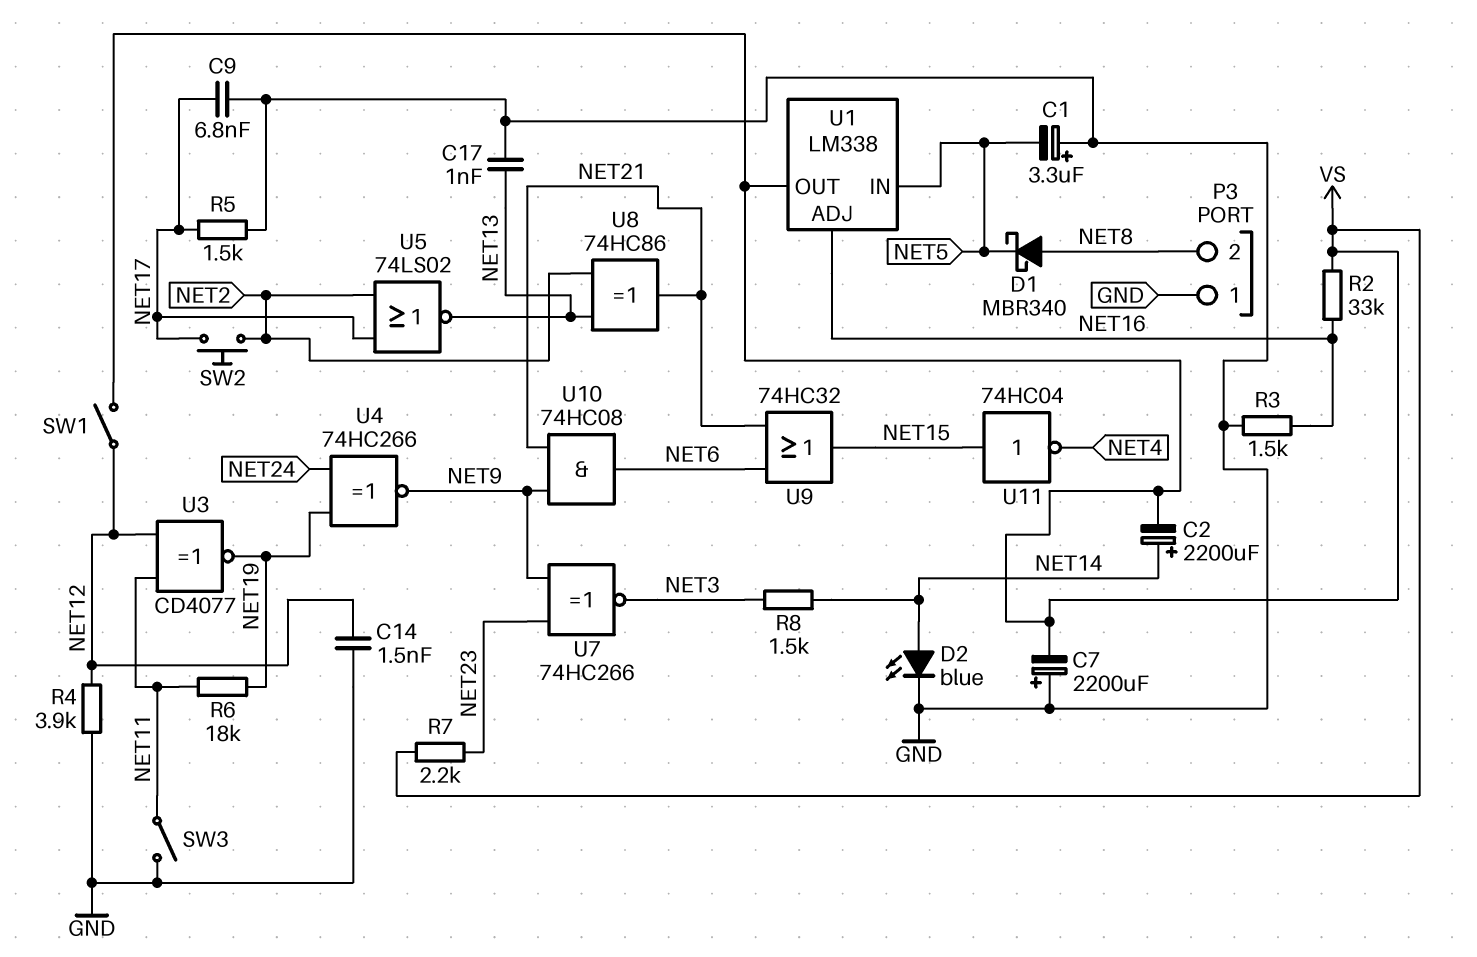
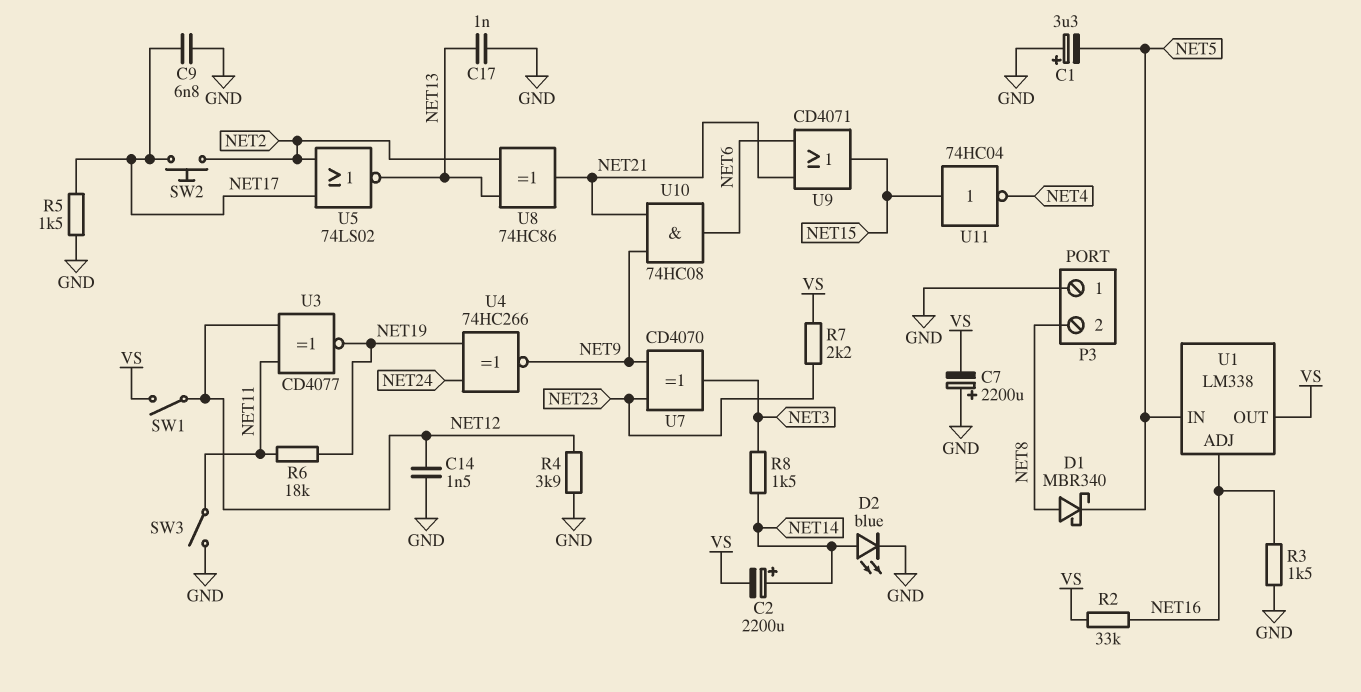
U7: XNOR 74HC266 (in NET9, in NET23, out NET3) -> XOR CD4070 (in NET9, in NET23, out NET3)
U9: OR 74HC32 (in NET6, in NET21, out NET15) -> OR CD4071 (in NET6, in NET21, out NET15)

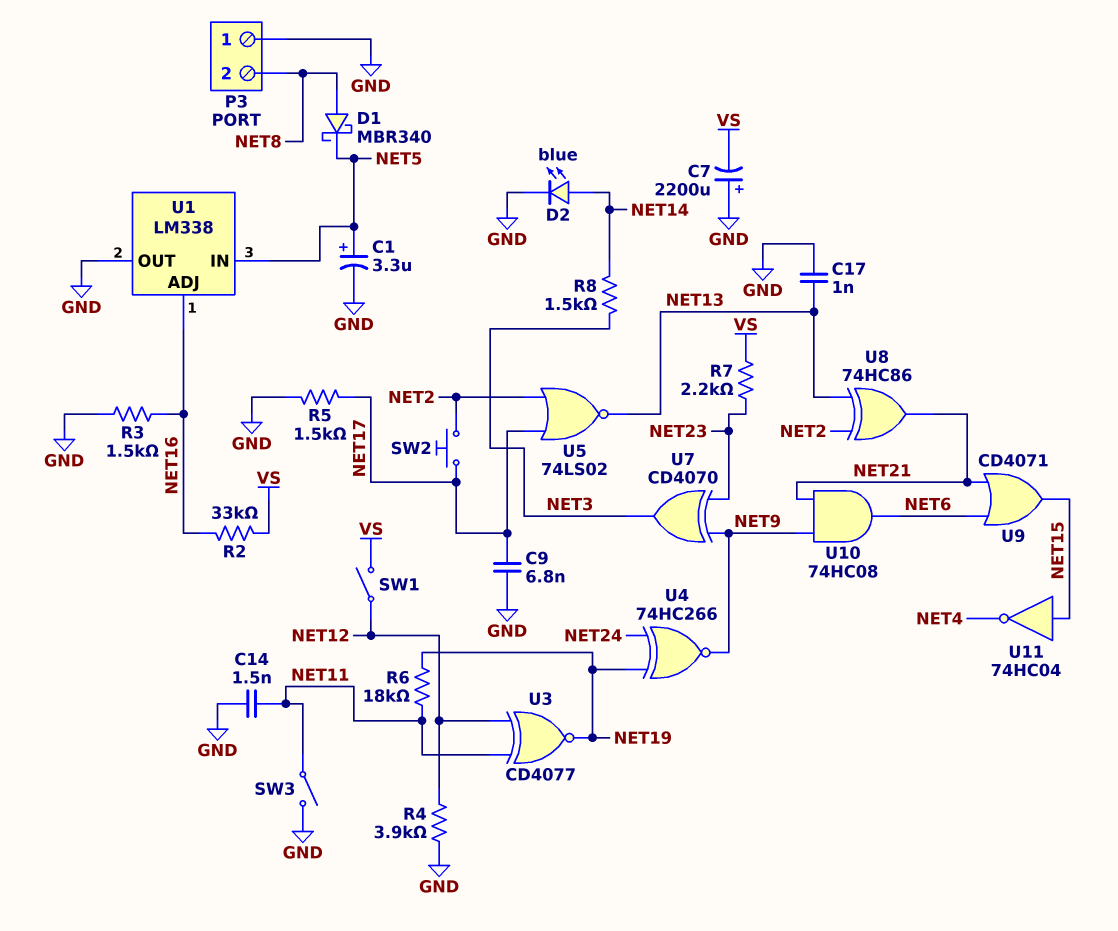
C1: 3.3uF (plus GND, minus NET5) -> 3.3uF (plus NET5, minus GND)
C2: 2200uF (plus NET14, minus VS) -> none
C14: 1.5nF (GND, NET12) -> 1.5nF (GND, NET11)
U1 pin OUT: VS -> GND

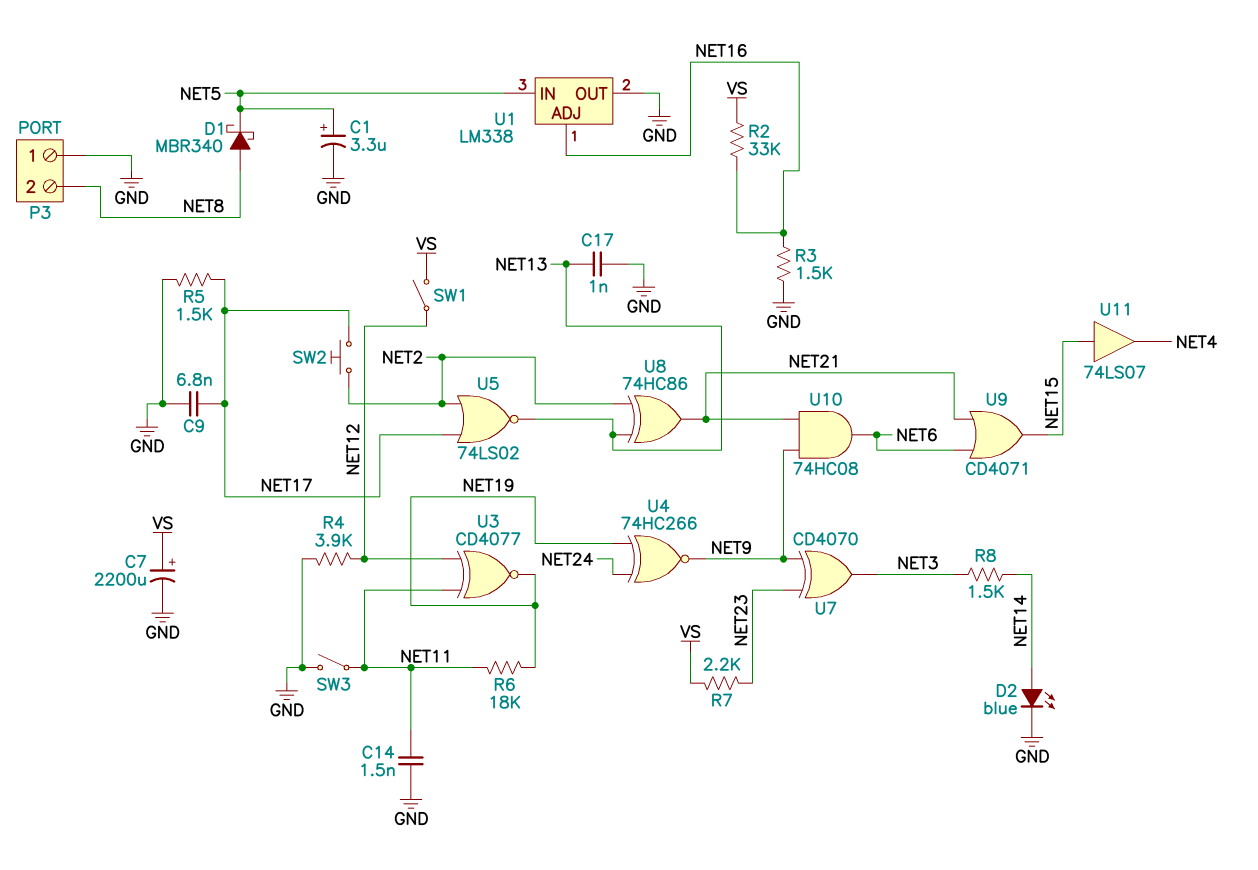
C7: 2200uF (plus GND, minus VS) -> 2200uF (plus VS, minus GND)
U11: NOT 74HC04 (in NET15, out NET4) -> buffer 74LS07 (in NET15, out NET4)

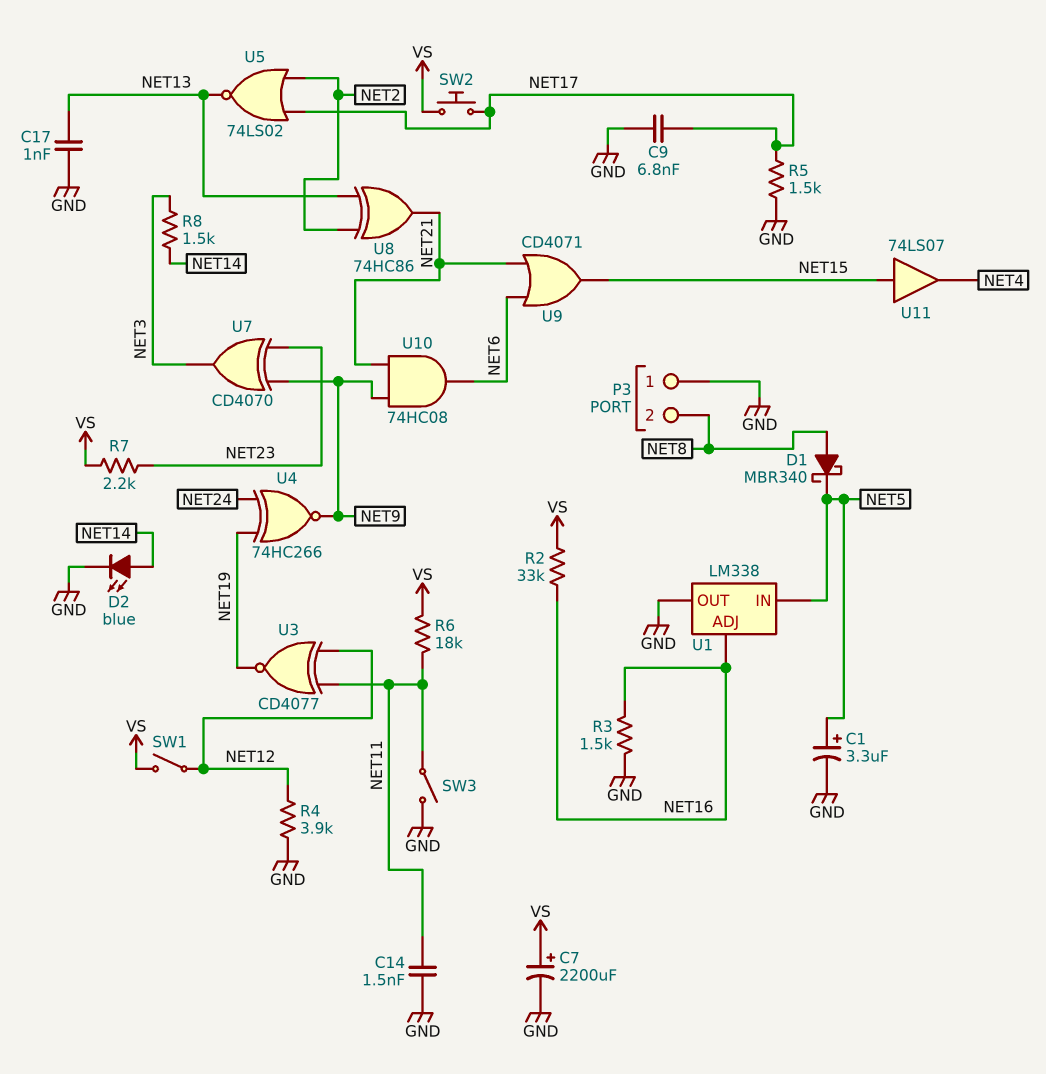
R6: 18k (NET11, NET19) -> 18k (NET11, VS)
SW2: button (NET2, NET17) -> button (NET17, VS)

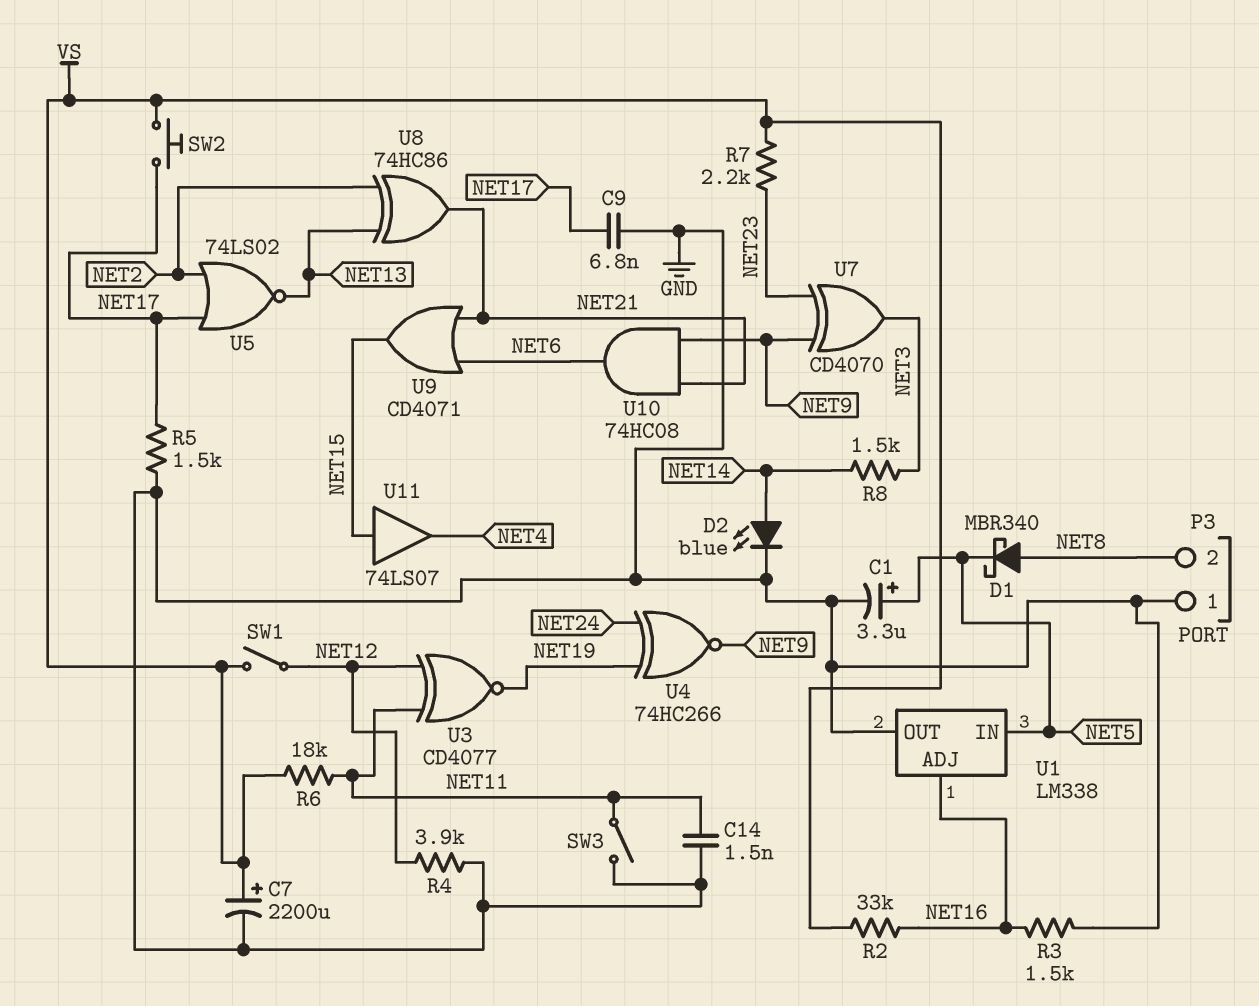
C17: 1nF (GND, NET13) -> none

